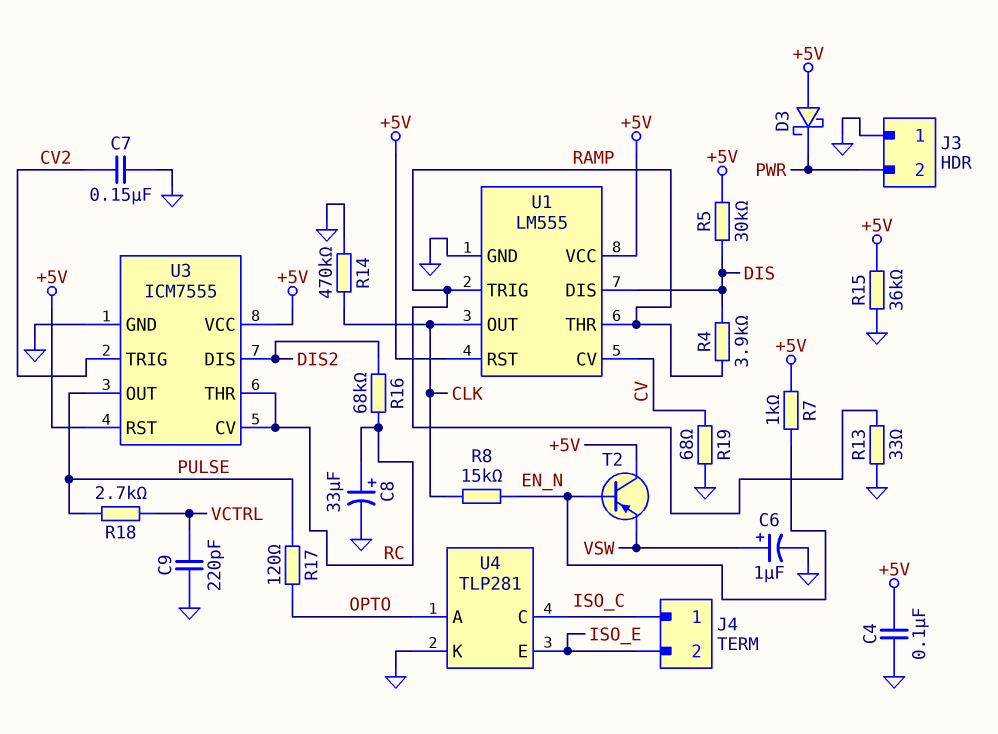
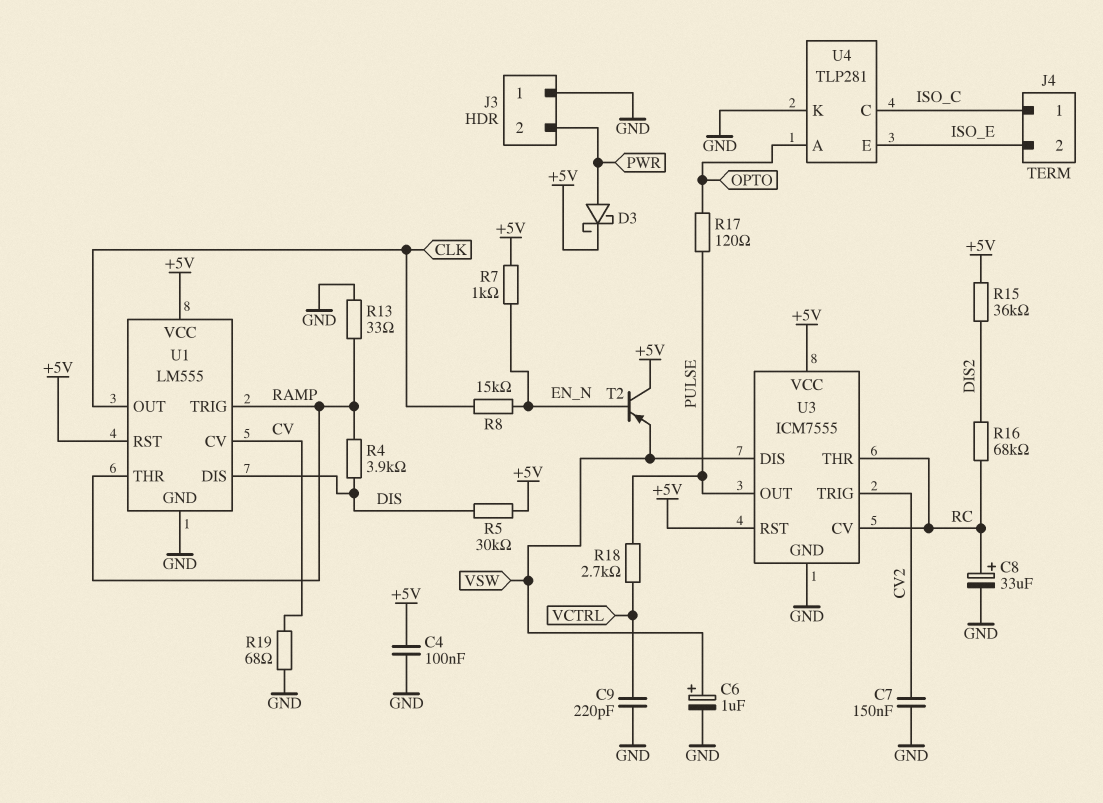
D3: schottky (A +5V, K PWR) -> schottky (A PWR, K +5V)
R14: 470k (CLK, GND) -> none
R15: 36k (+5V, GND) -> 36k (+5V, DIS2)
U3 pin DIS: DIS2 -> VSW

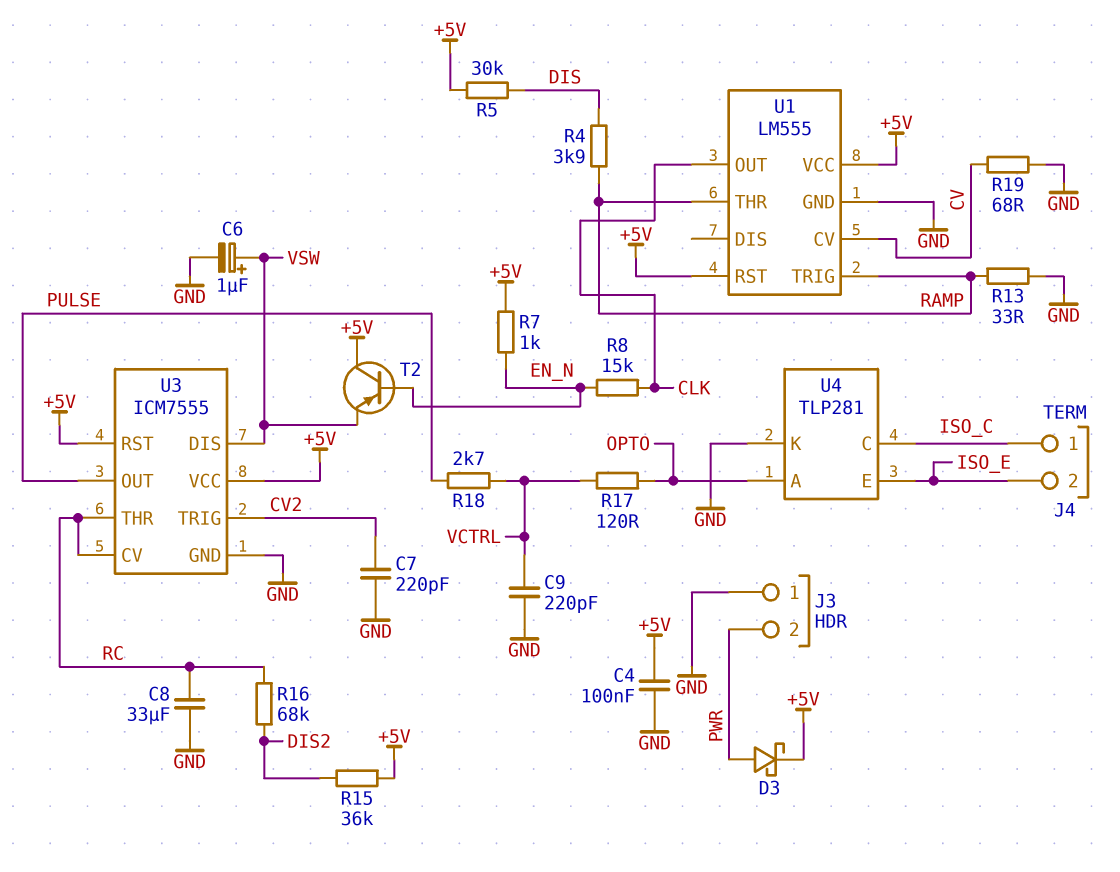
C7: 150nF (CV2, GND) -> 220pF (CV2, GND)
C8: 33uF (plus RC, minus GND) -> 33uF (GND, RC)
R17: 120 (OPTO, PULSE) -> 120 (OPTO, VCTRL)
U1 pin DIS: DIS -> none

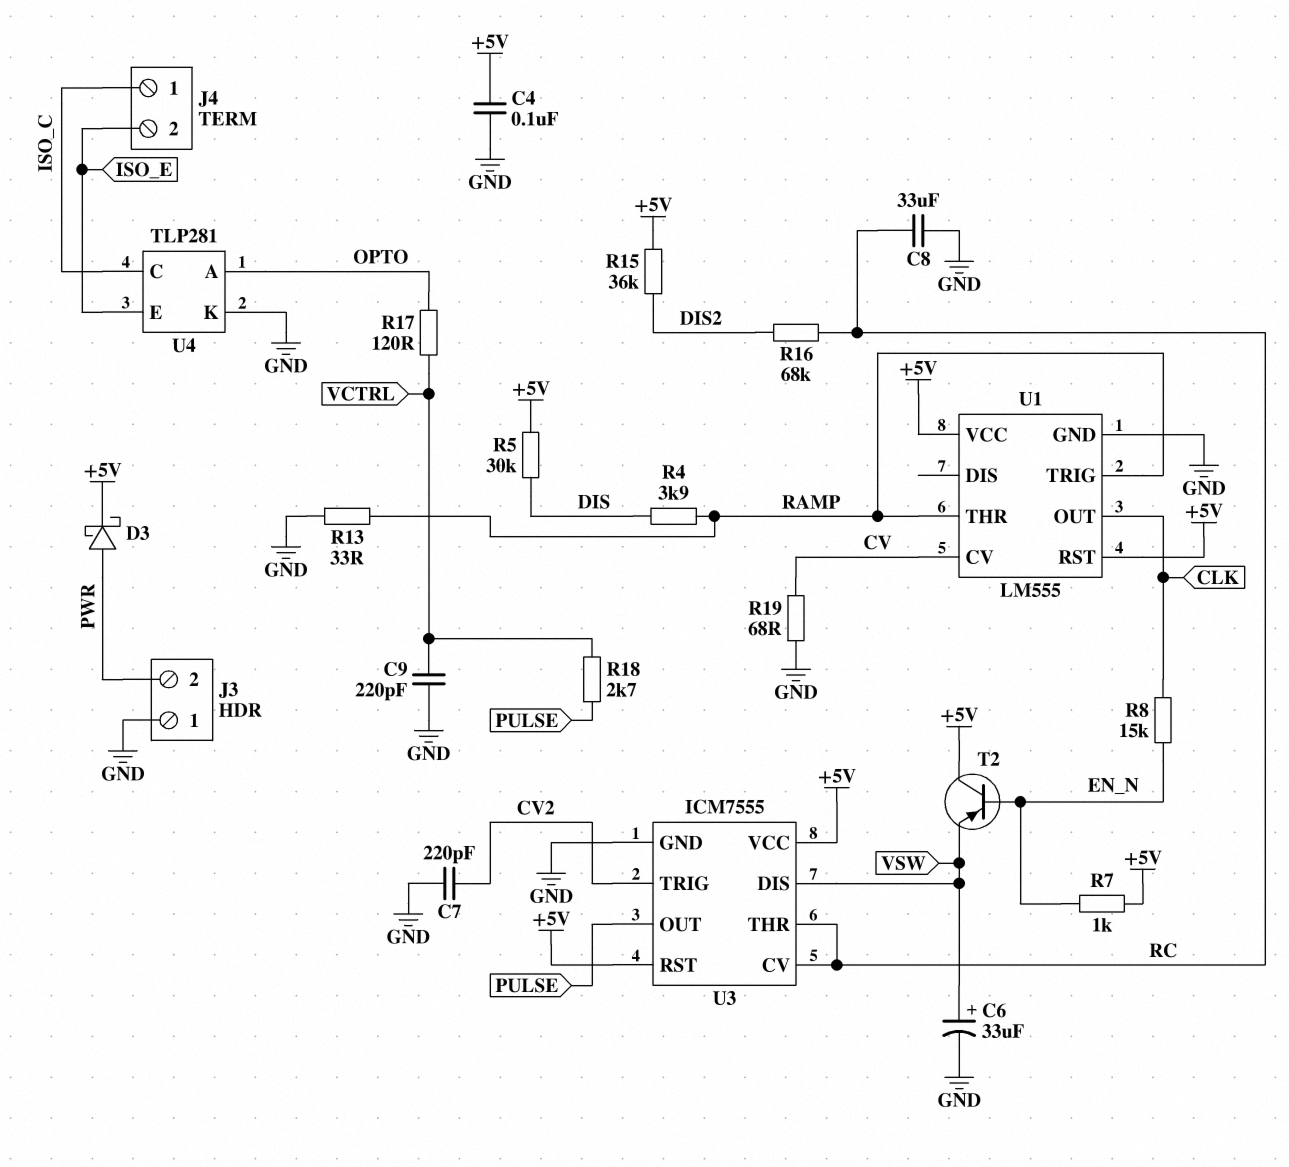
C6: 1uF (plus VSW, minus GND) -> 33uF (plus VSW, minus GND)

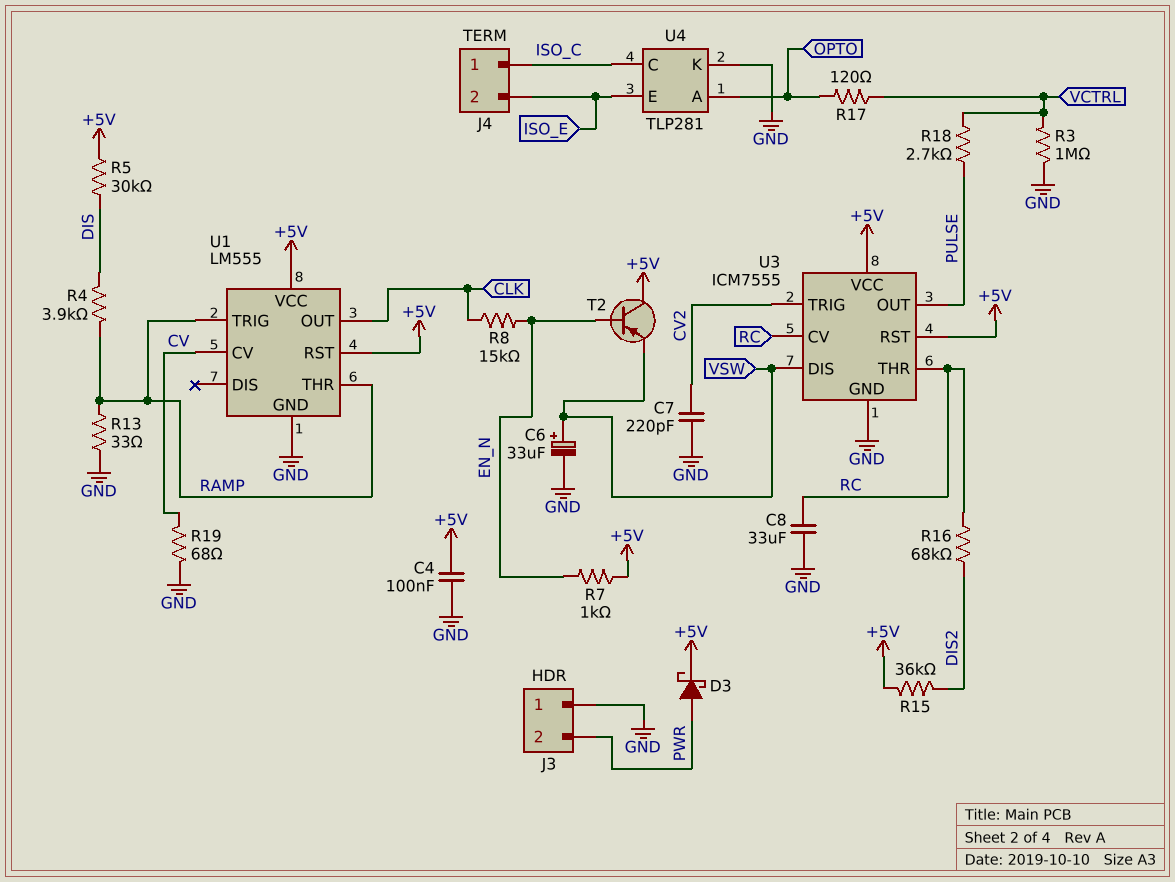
C9: 220pF (GND, VCTRL) -> none
R3: none -> 1M (GND, VCTRL)

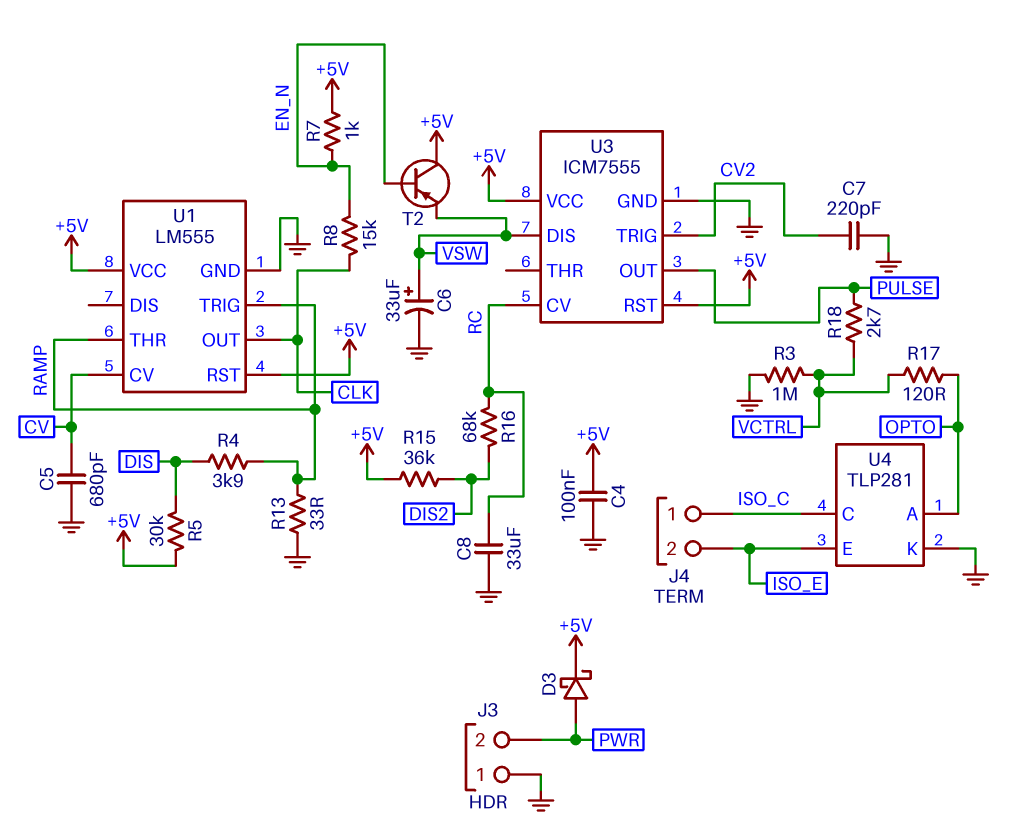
C5: none -> 680pF (CV, GND)
R19: 68 (CV, GND) -> none
U3 pin THR: RC -> none

